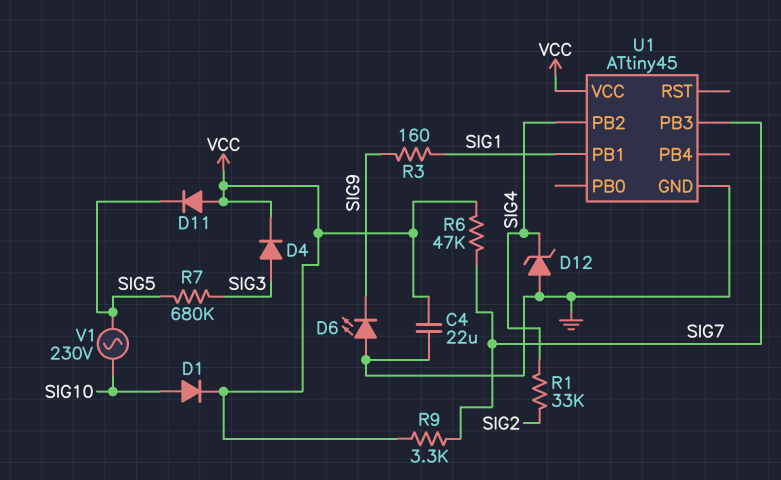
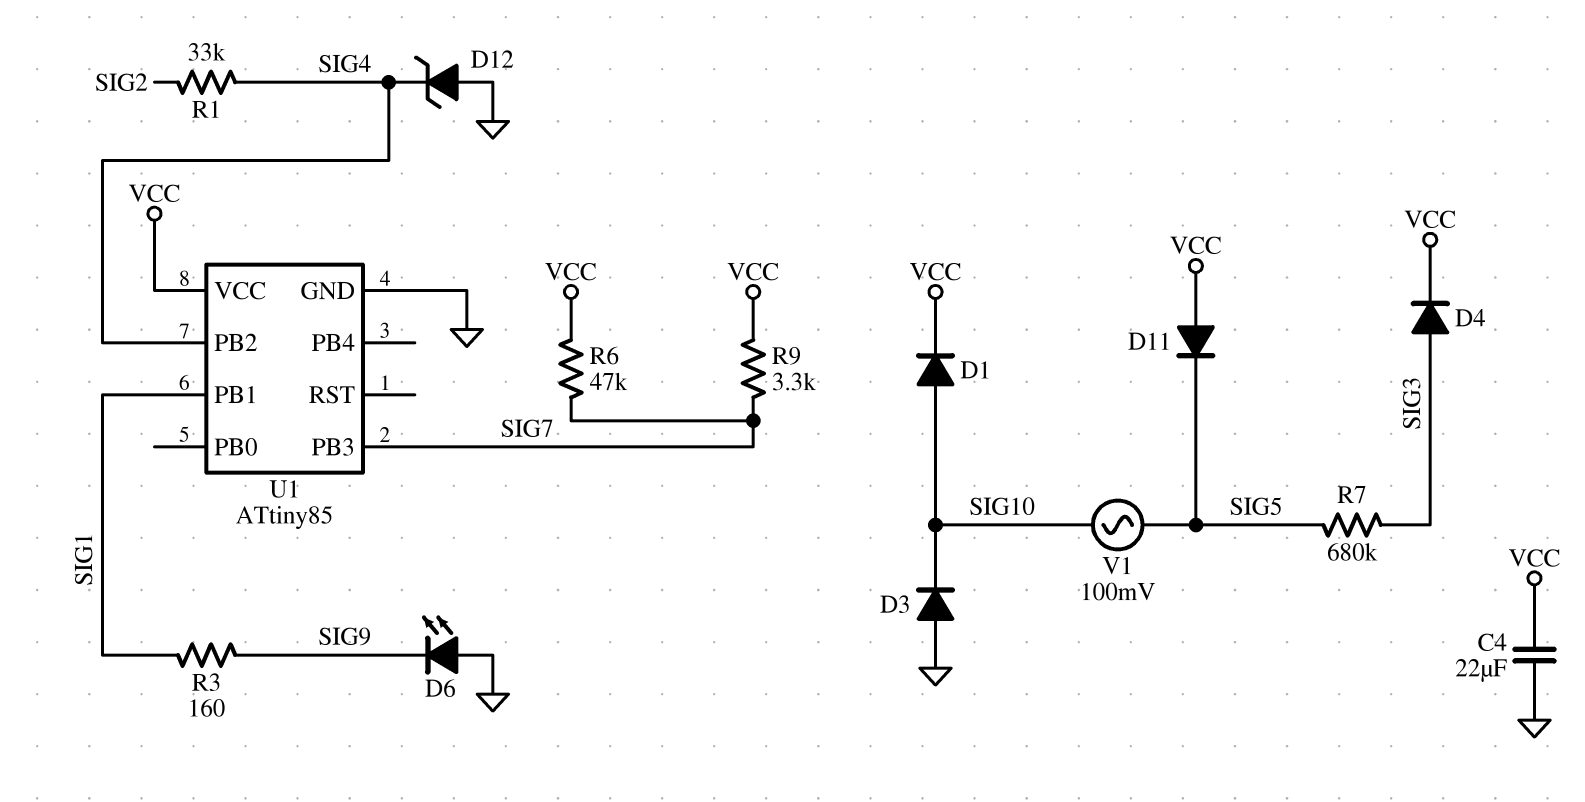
D3: none -> diode (A GND, K SIG10)
U1: ATtiny45 -> ATtiny85
V1: AC 230V (SIG5, SIG10) -> AC 100mV (SIG5, SIG10)

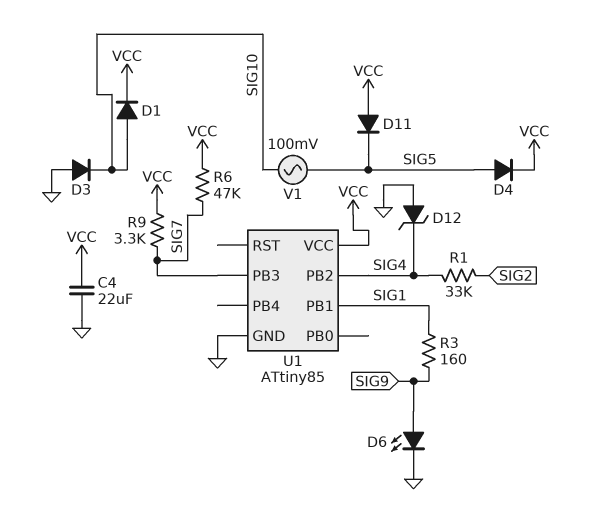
D4: diode (A SIG3, K VCC) -> diode (A SIG5, K VCC)
D6: LED (A GND, K SIG9) -> LED (A SIG9, K GND)
R7: 680k (SIG3, SIG5) -> none

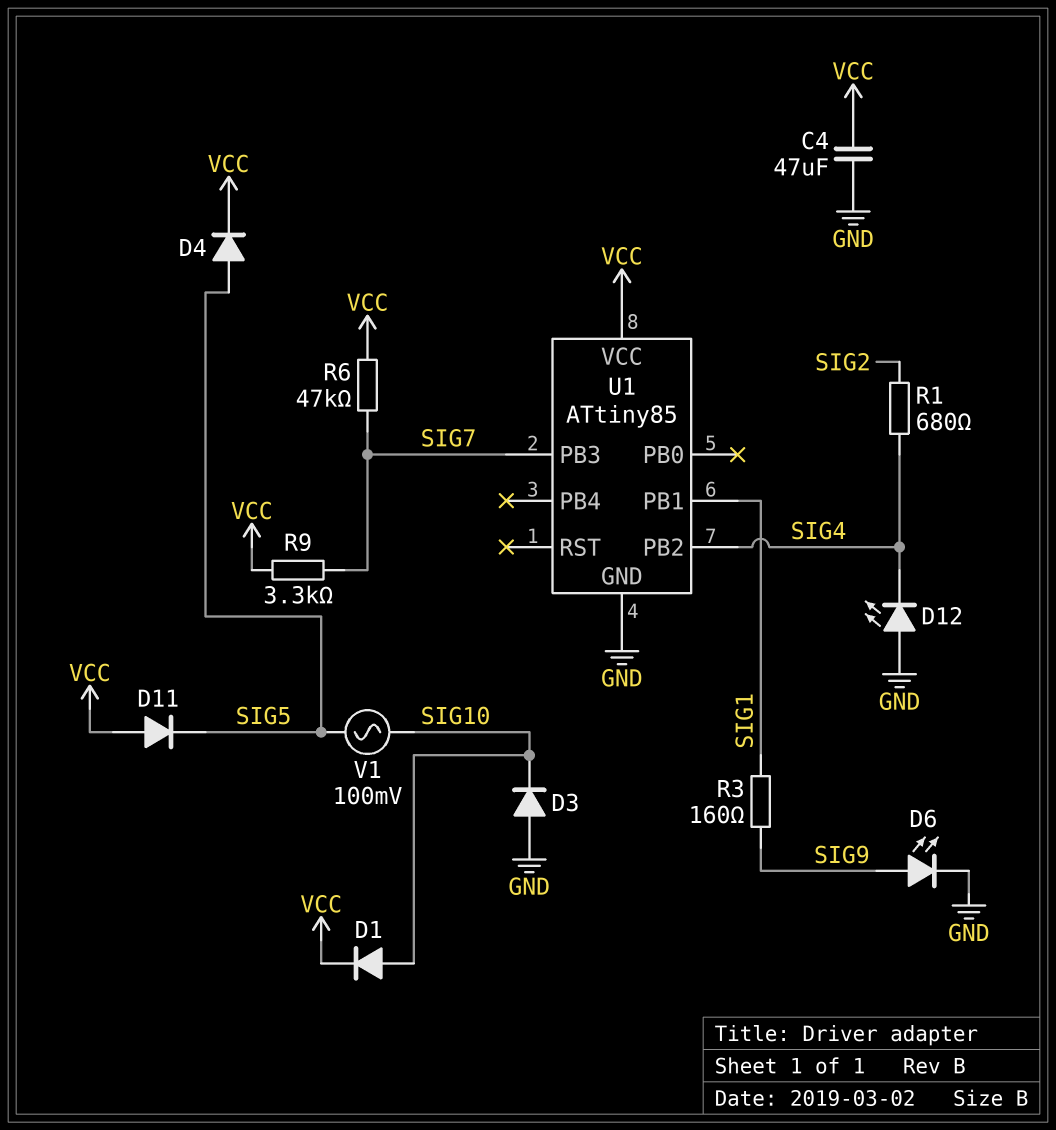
C4: 22uF (GND, VCC) -> 47uF (GND, VCC)
D12: zener (A GND, K SIG4) -> LED (A GND, K SIG4)
R1: 33k (SIG2, SIG4) -> 680 (SIG2, SIG4)

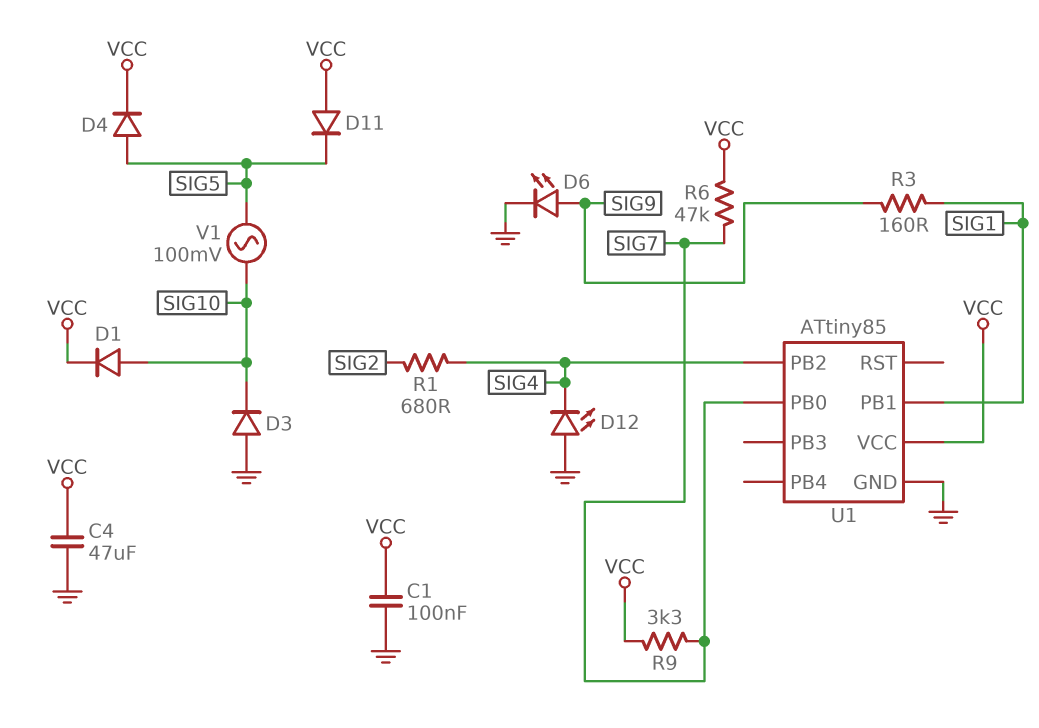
C1: none -> 100nF (GND, VCC)
U1 pin PB0: none -> SIG7
U1 pin PB3: SIG7 -> none

